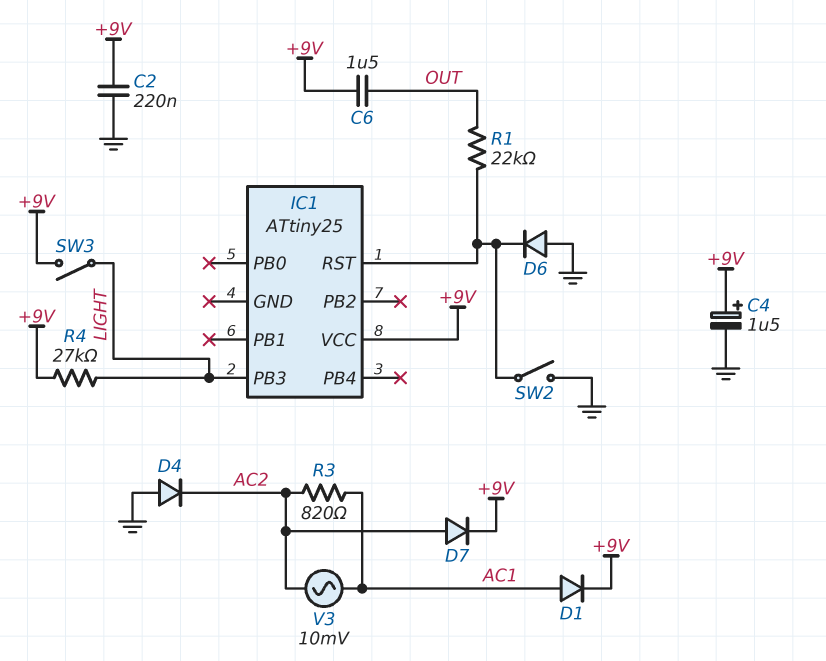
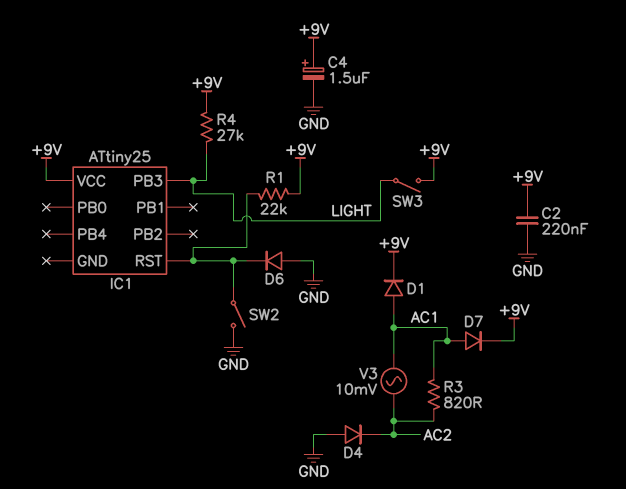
C6: 1.5uF (+9V, OUT) -> none
D7: diode (A AC2, K +9V) -> diode (A AC1, K +9V)
R1: 22k (IC1/RST, OUT) -> 22k (+9V, IC1/RST)

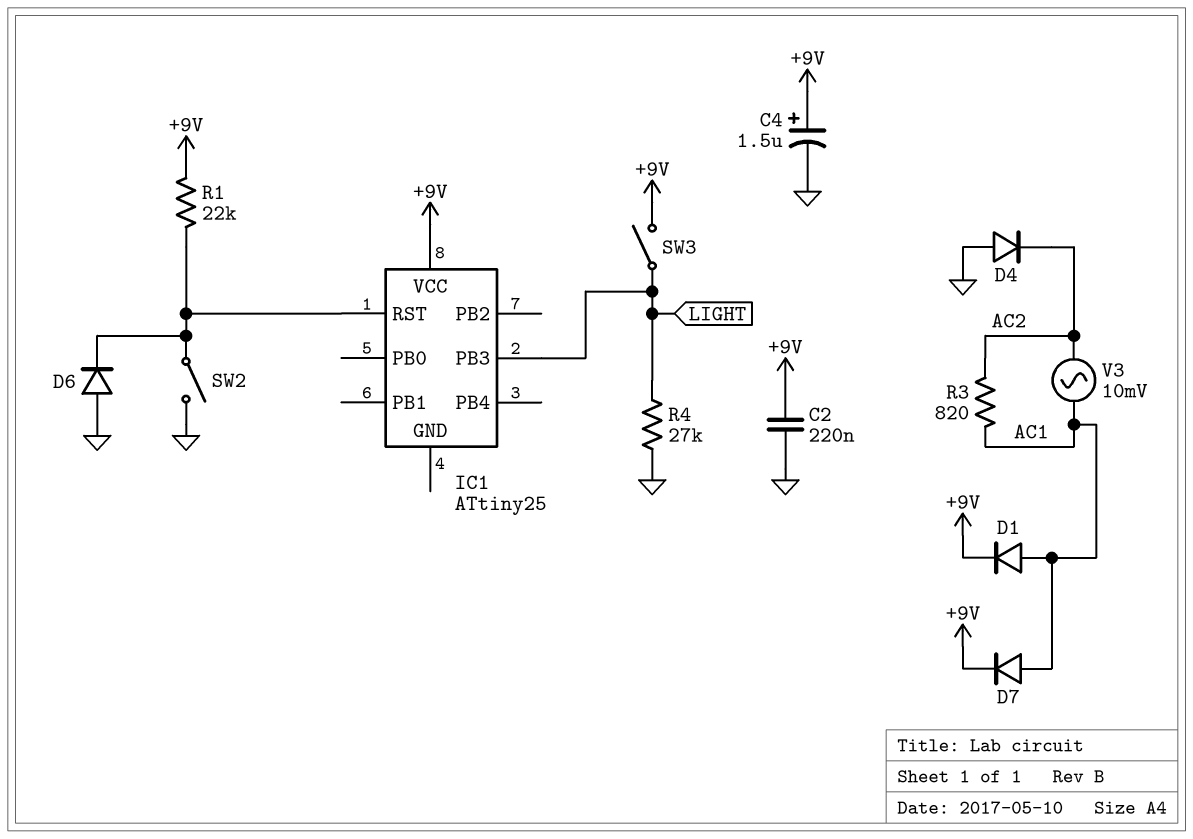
R4: 27k (+9V, LIGHT) -> 27k (GND, LIGHT)

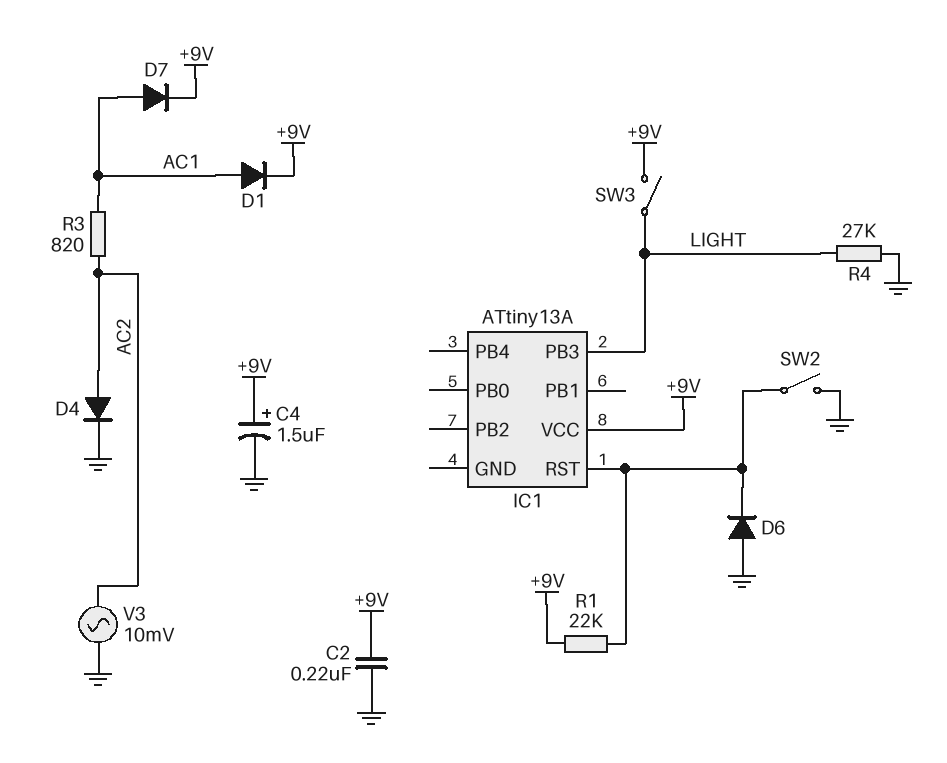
D4: diode (A GND, K AC2) -> diode (A AC2, K GND)
IC1: ATtiny25 -> ATtiny13A
V3: AC 10mV (AC1, AC2) -> AC 10mV (AC2, GND)

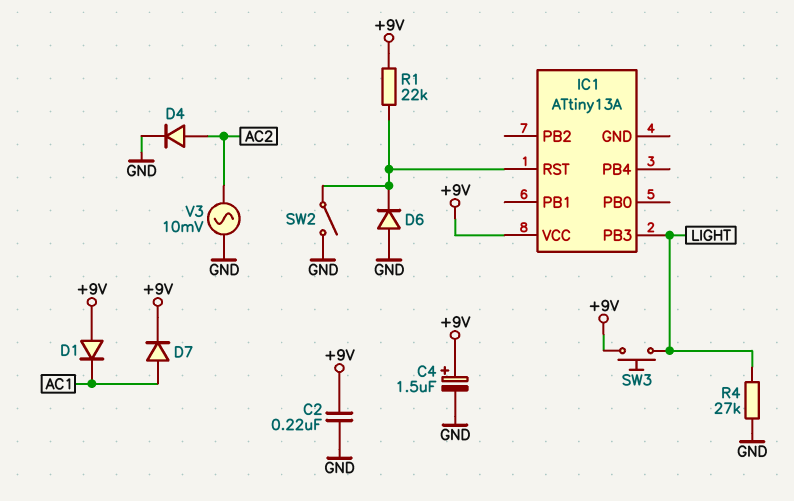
D1: diode (A AC1, K +9V) -> diode (A +9V, K AC1)
R3: 820 (AC1, AC2) -> none
SW3: switch (+9V, LIGHT) -> button (+9V, LIGHT)

